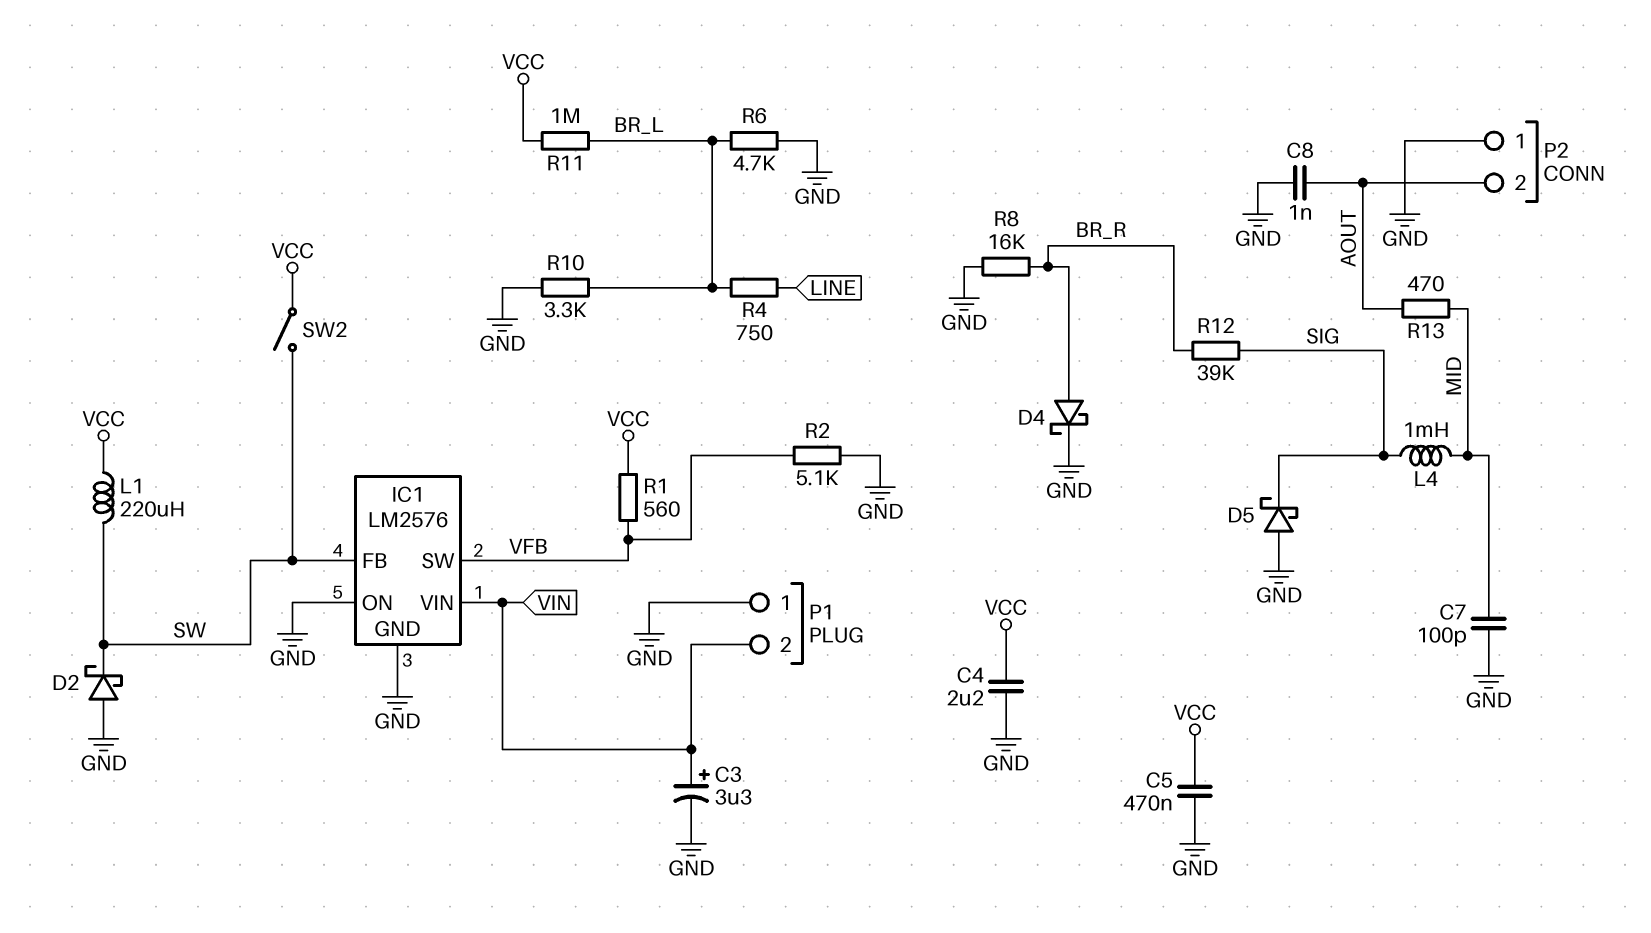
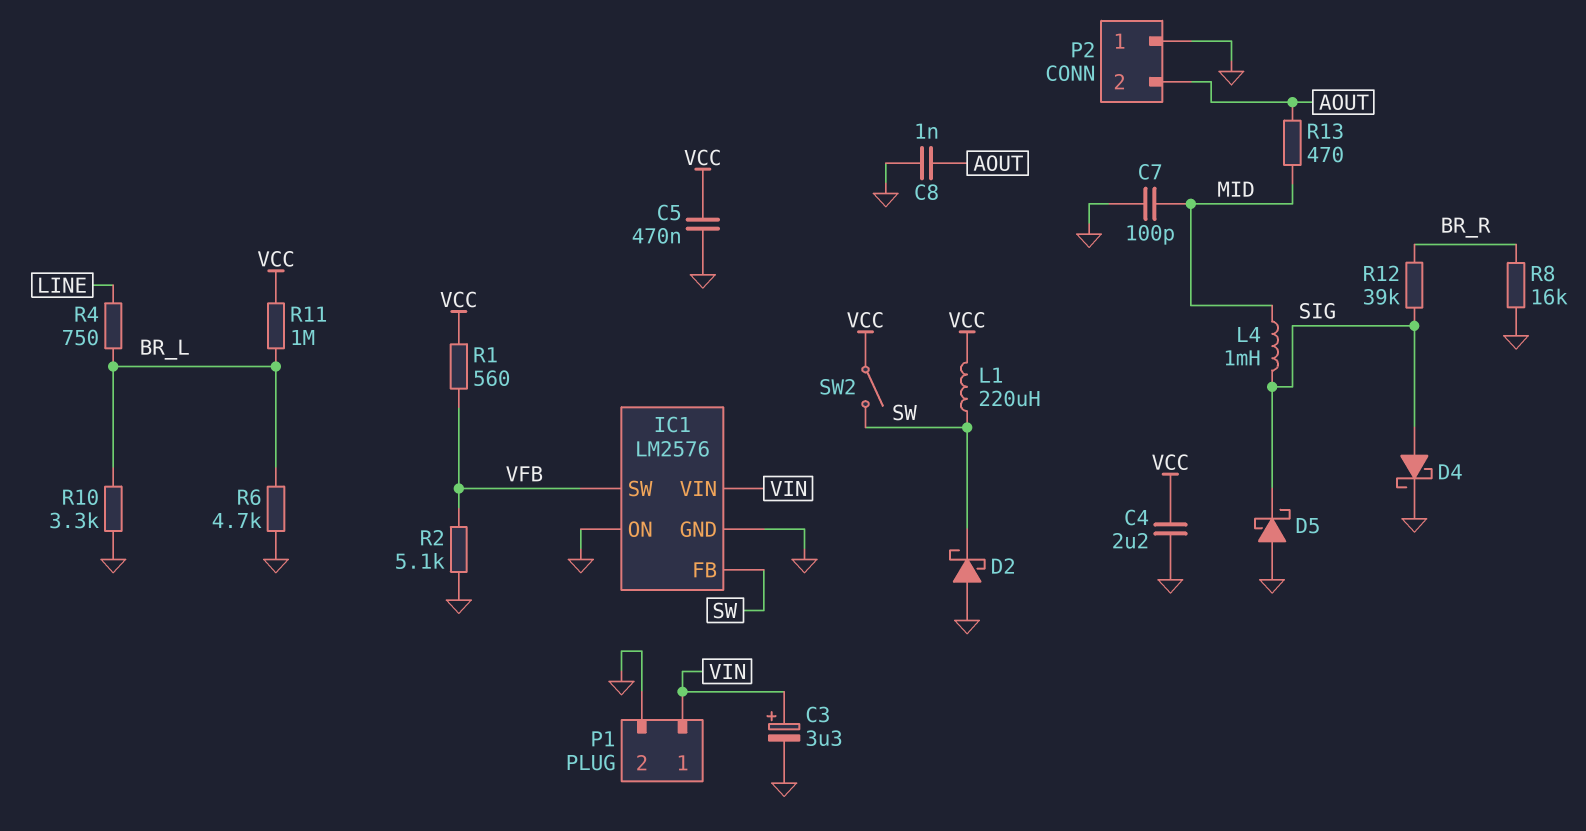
D4: schottky (A BR_R, K GND) -> schottky (A SIG, K GND)
P1 pin 1: GND -> VIN
P1 pin 2: VIN -> GND

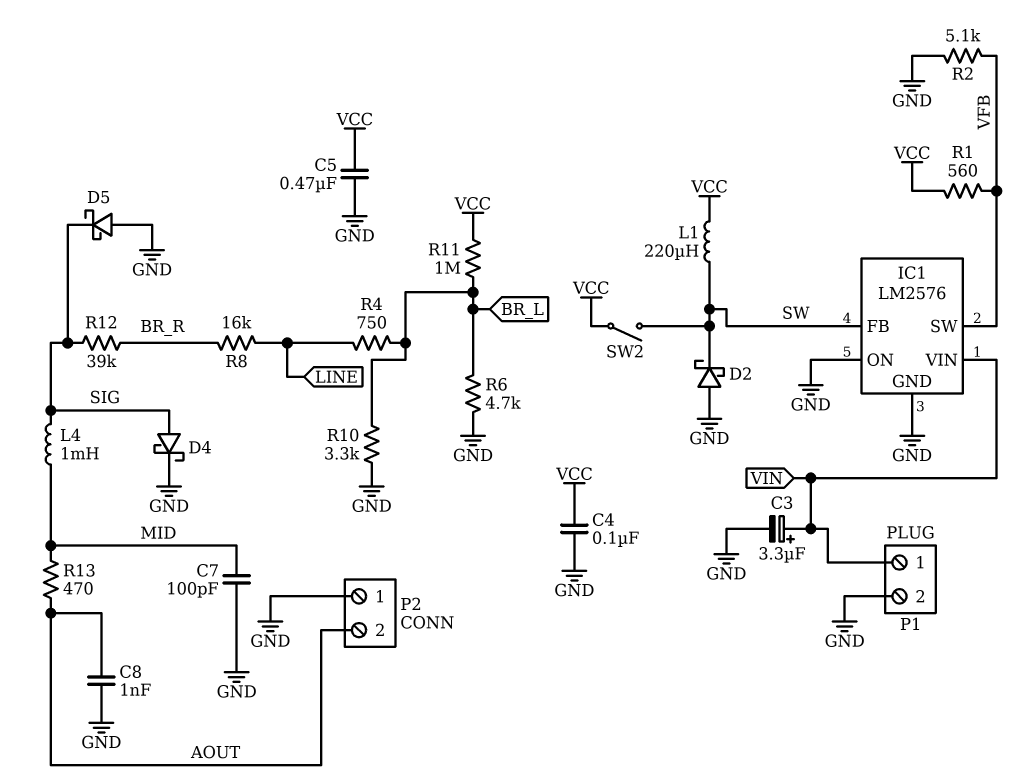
C4: 2.2uF (GND, VCC) -> 100nF (GND, VCC)
R8: 16k (BR_R, GND) -> 16k (BR_R, LINE)

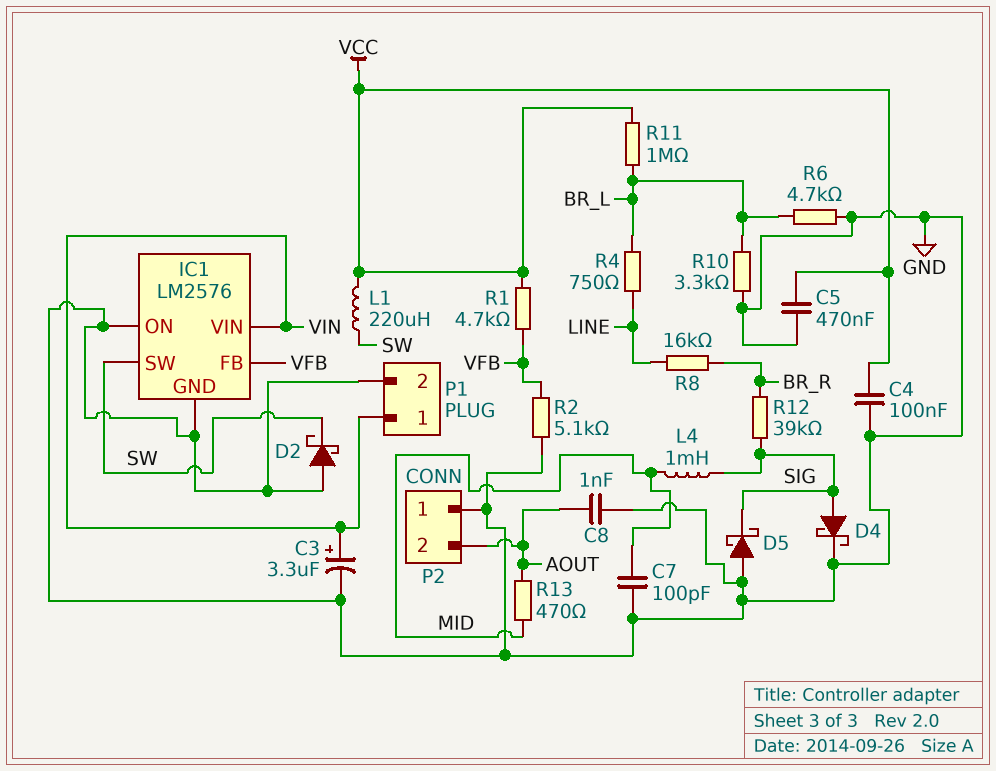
IC1 pin FB: SW -> VFB
IC1 pin SW: VFB -> SW
R1: 560 (VCC, VFB) -> 4.7k (VCC, VFB)
SW2: switch (SW, VCC) -> none

